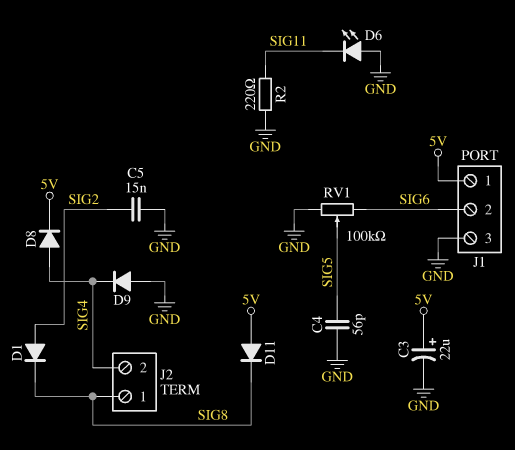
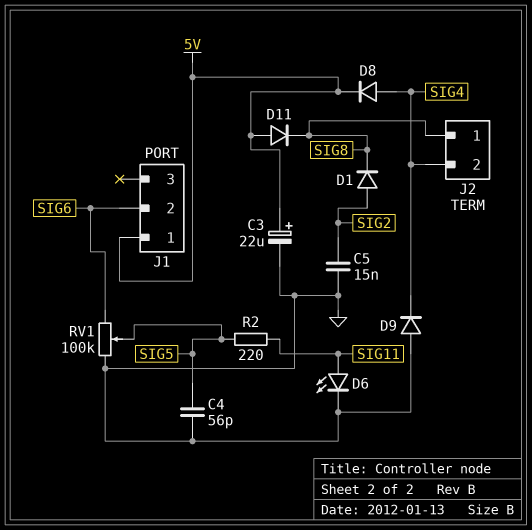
D6: LED (A GND, K SIG11) -> LED (A SIG11, K GND)
J1 pin 3: GND -> none
R2: 220 (GND, SIG11) -> 220 (SIG5, SIG11)

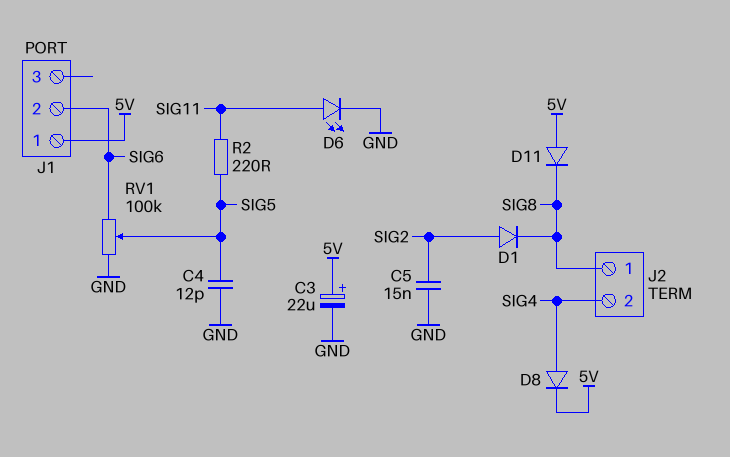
C4: 56pF (GND, SIG5) -> 12pF (GND, SIG5)
D9: diode (A GND, K SIG4) -> none

